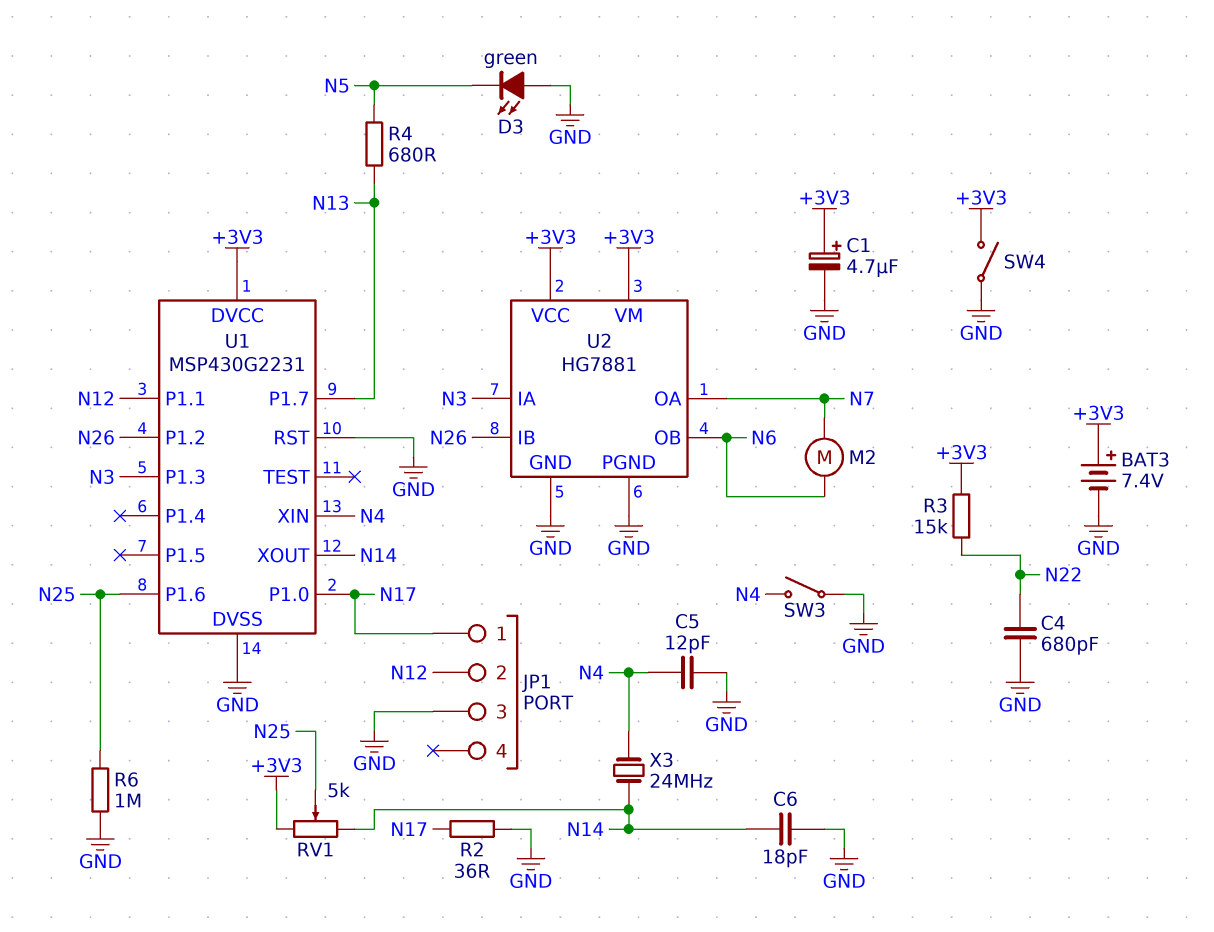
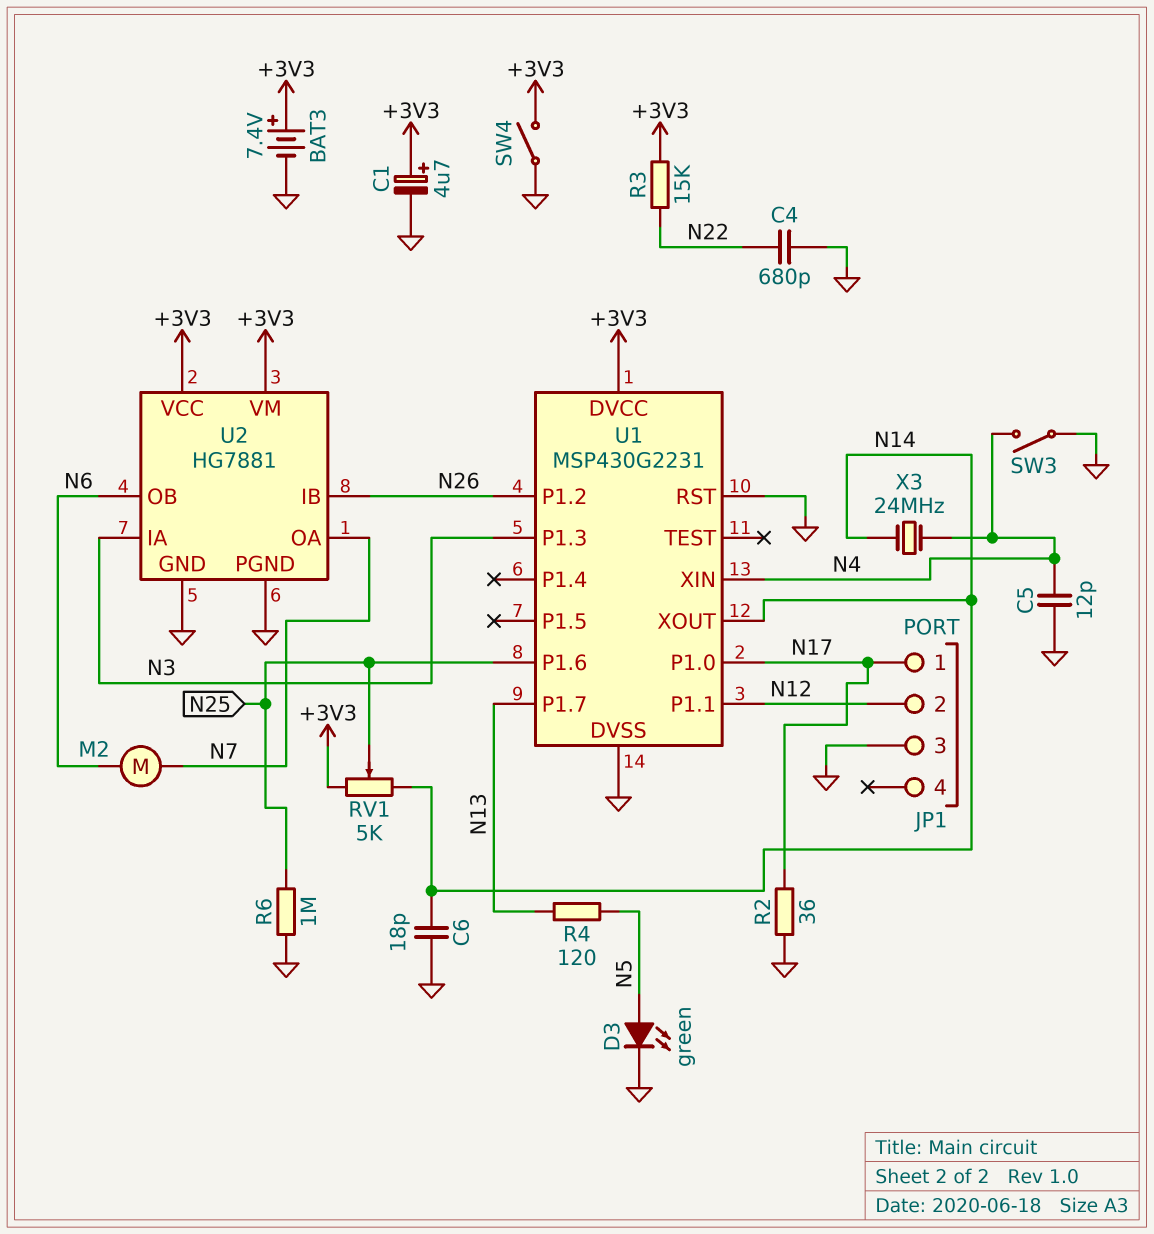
D3: LED green (A GND, K N5) -> LED green (A N5, K GND)
R4: 680 (N5, N13) -> 120 (N5, N13)

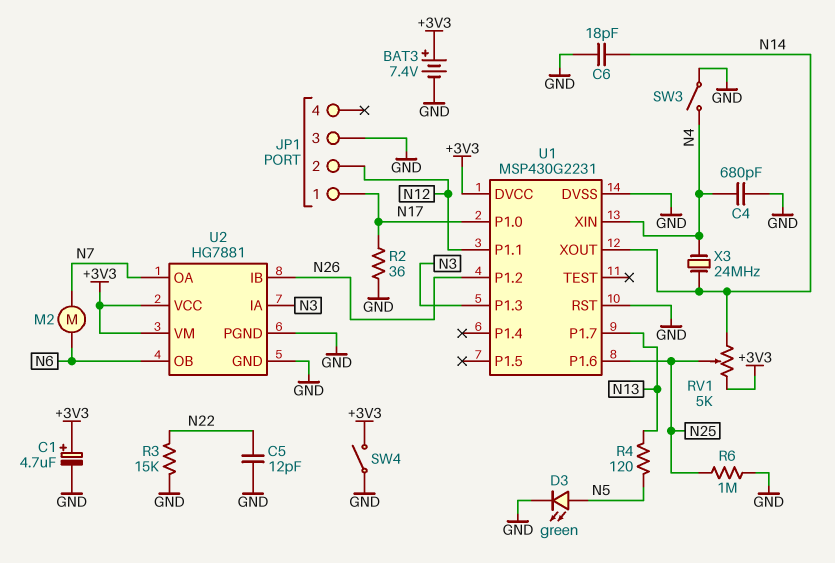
C4: 680pF (GND, N22) -> 680pF (GND, N4)
C5: 12pF (GND, N4) -> 12pF (GND, N22)
R3: 15k (+3V3, N22) -> 15k (GND, N22)

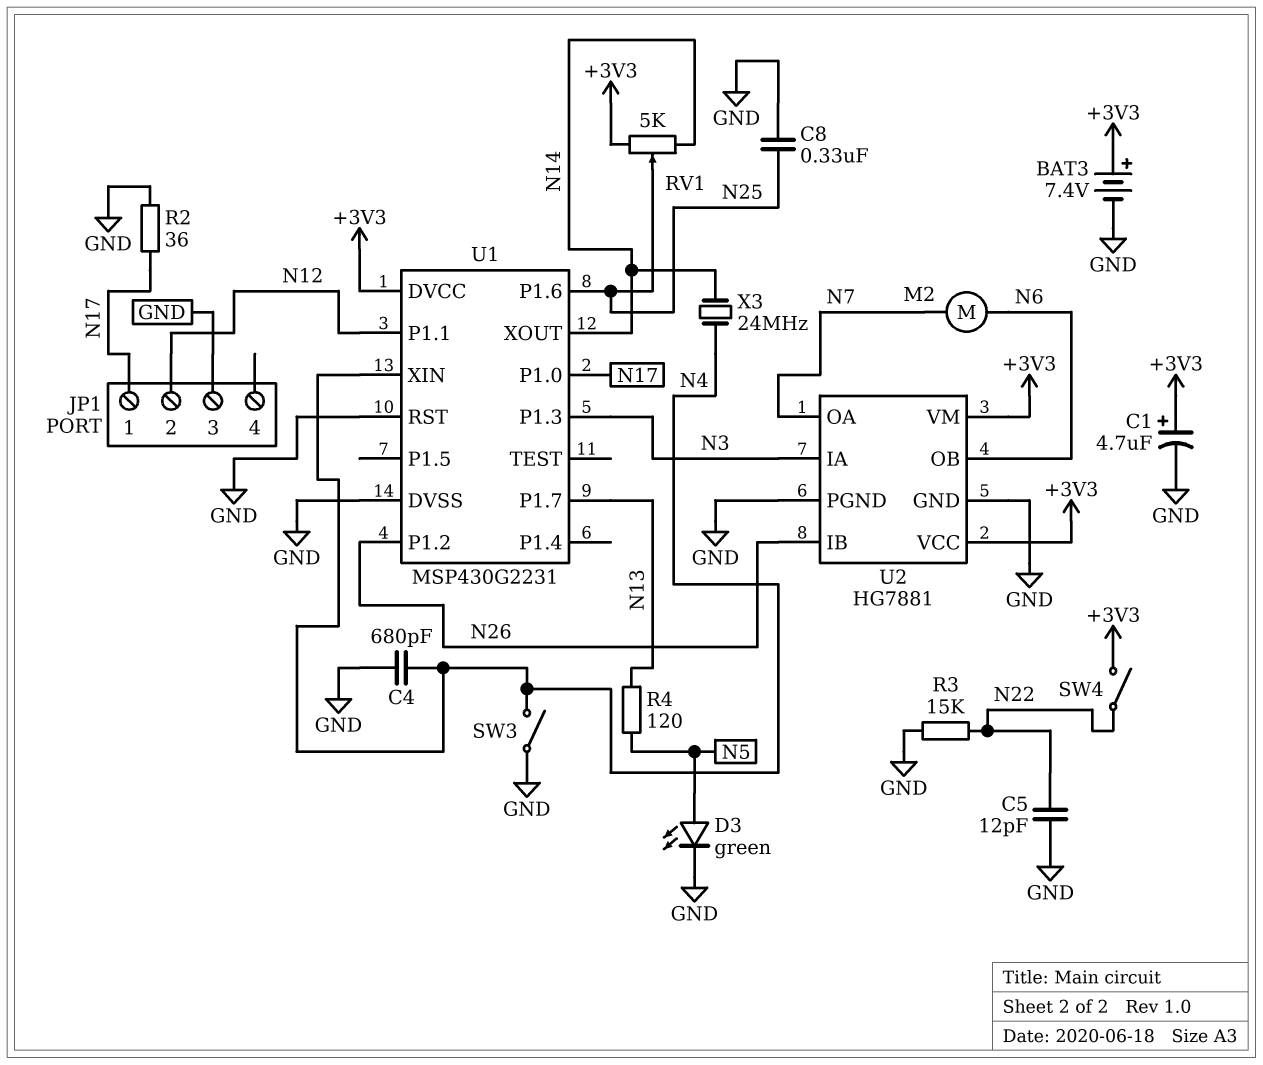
C6: 18pF (GND, N14) -> none
C8: none -> 330nF (GND, N25)
R6: 1M (GND, N25) -> none
SW4: switch (+3V3, GND) -> switch (+3V3, N22)

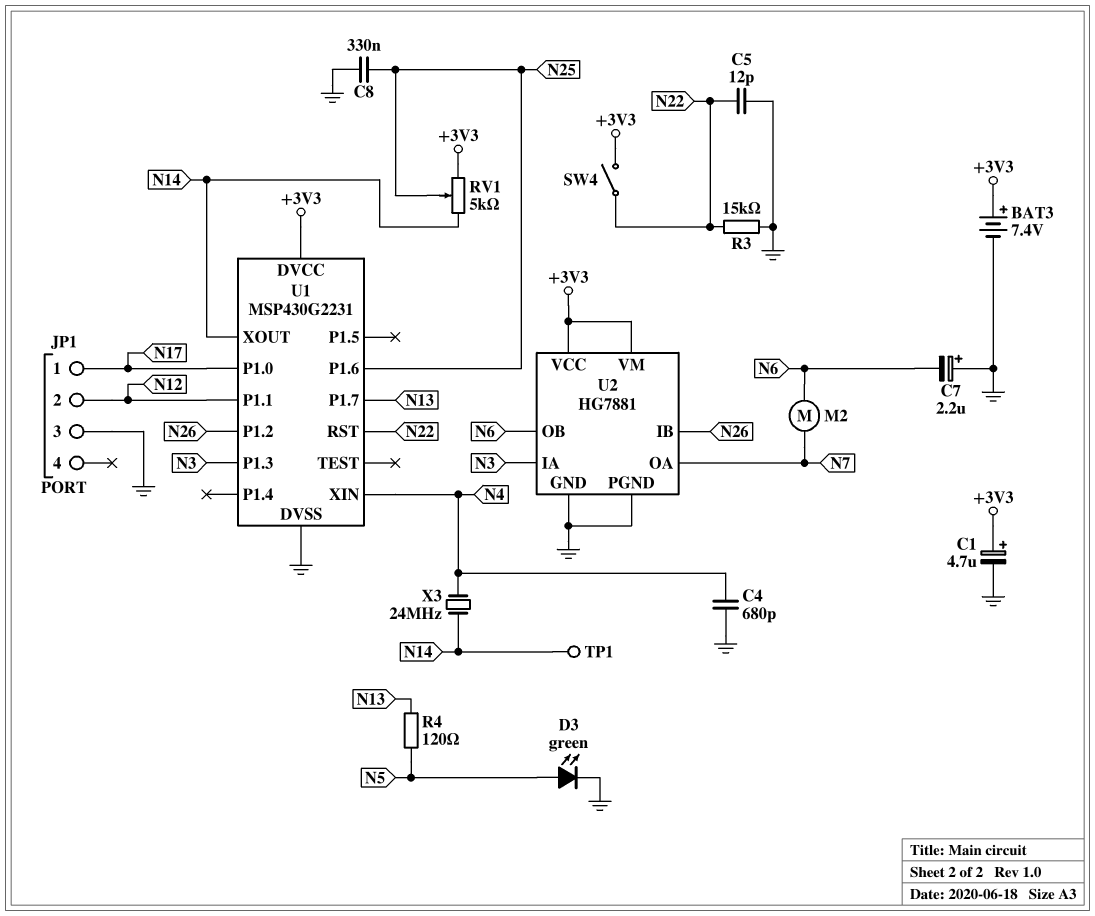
C7: none -> 2.2uF (plus GND, minus N6)
R2: 36 (GND, N17) -> none
SW3: switch (GND, N4) -> none
TP1: none -> test point (N14)
U1 pin RST: GND -> N22

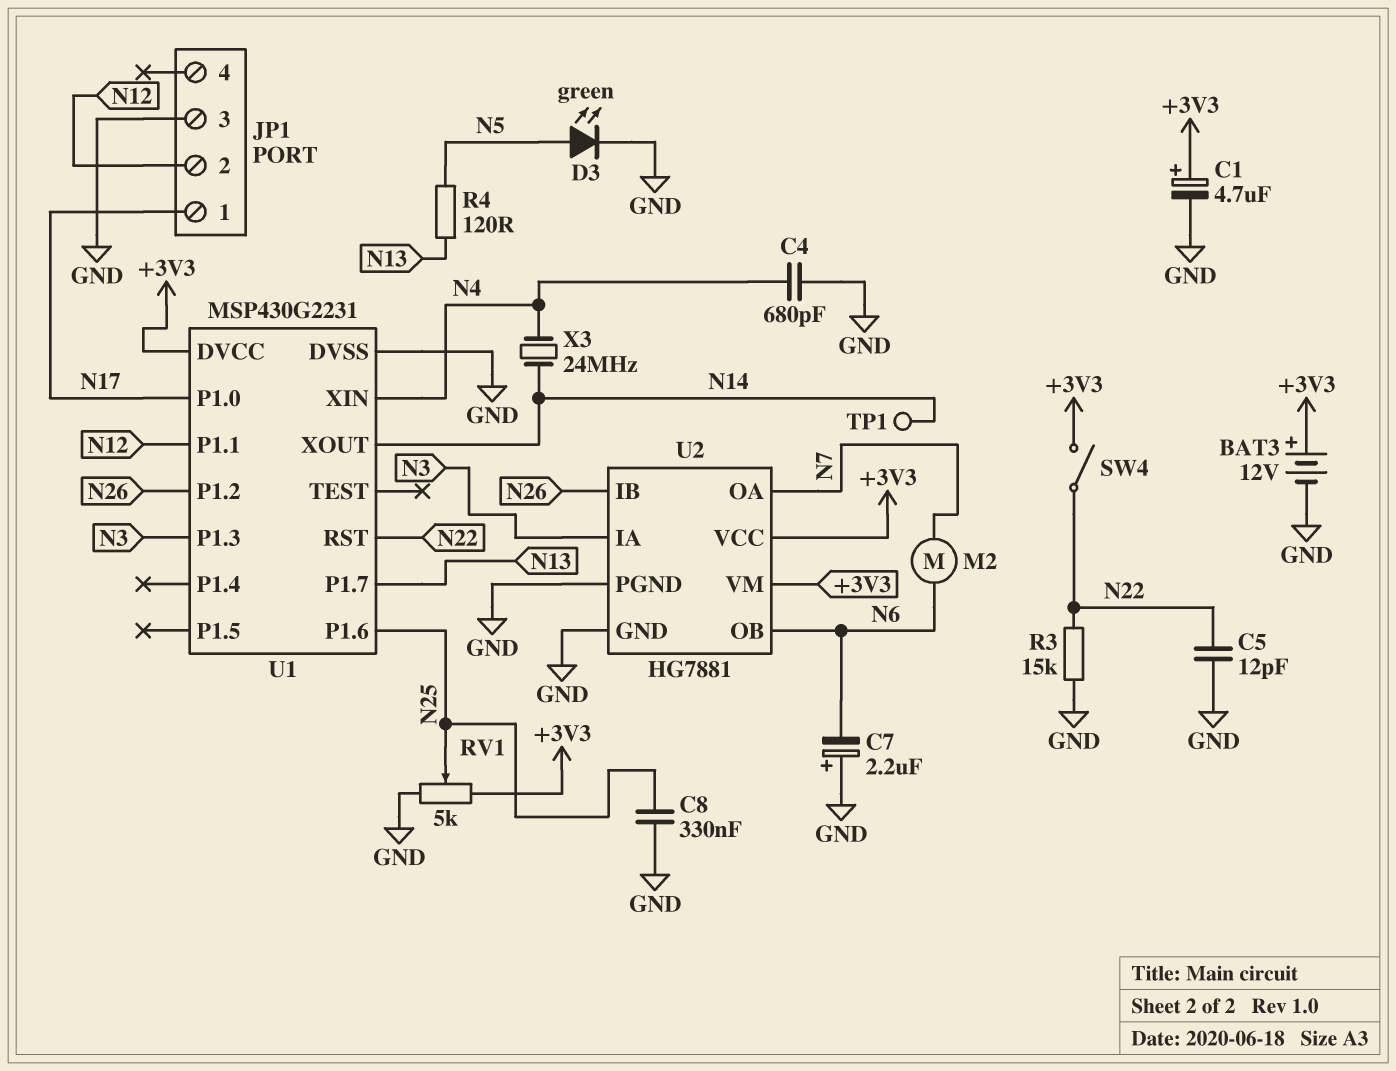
BAT3: 7.4V (plus +3V3, minus GND) -> 12V (plus +3V3, minus GND)
RV1: 5k (+3V3, N14, wiper N25) -> 5k (+3V3, GND, wiper N25)

